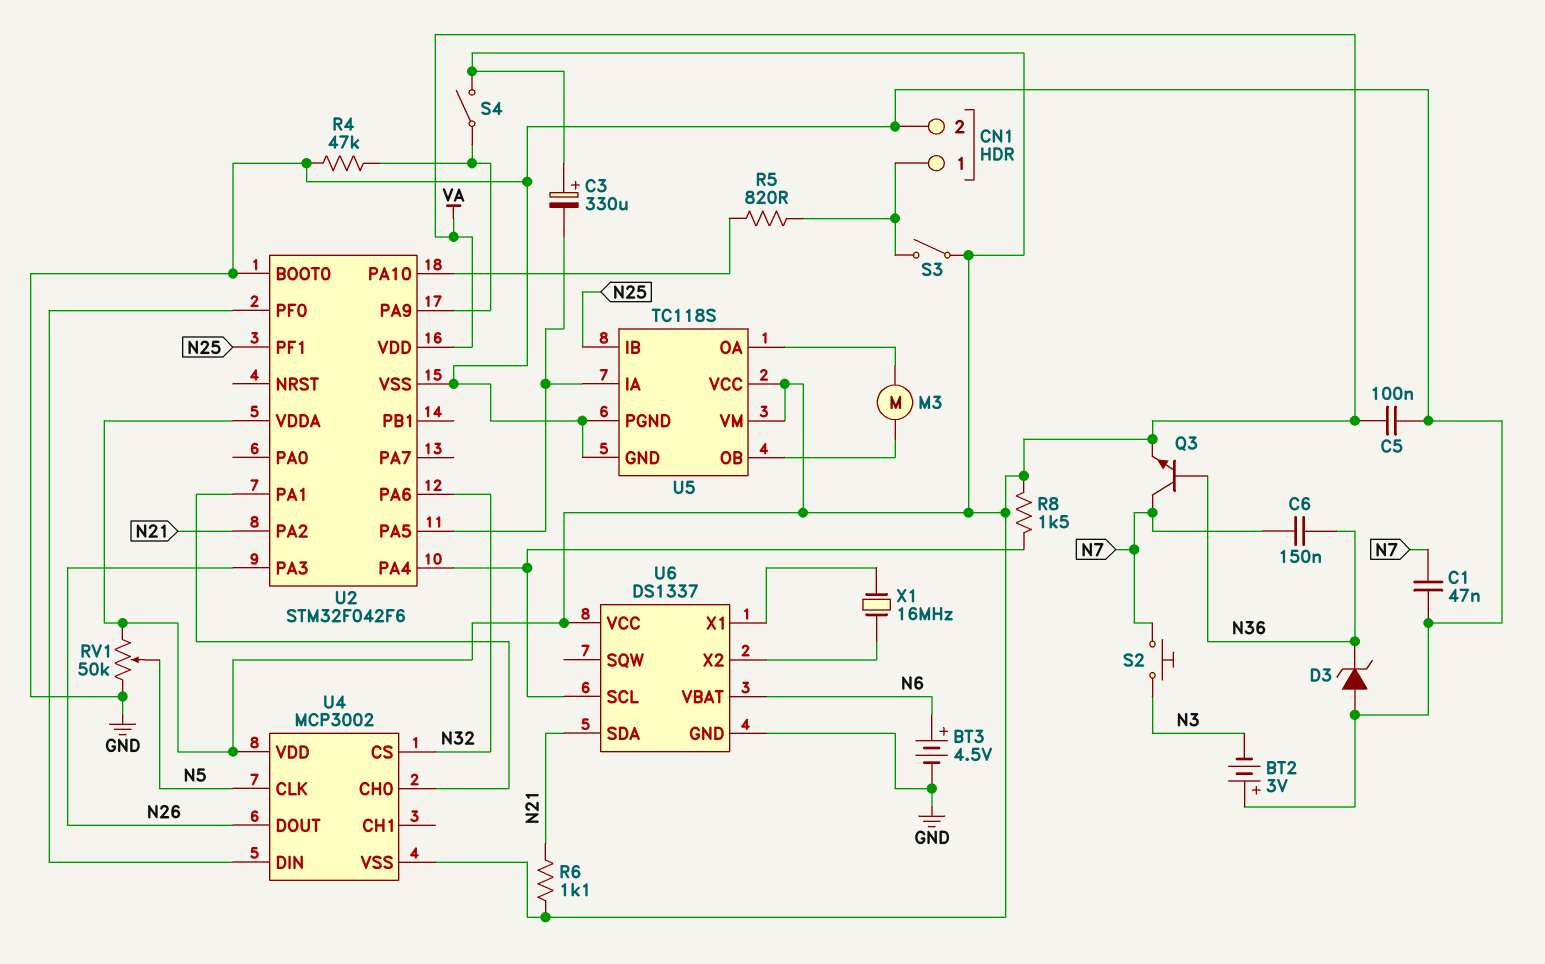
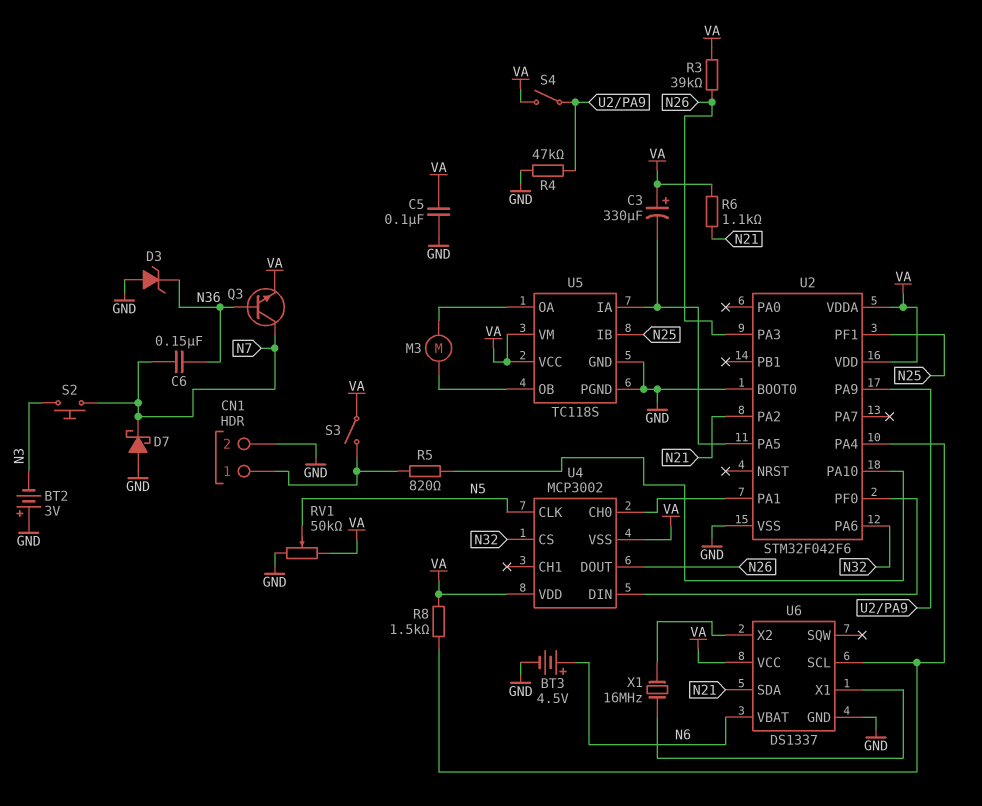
C1: 47nF (GND, N7) -> none
D7: none -> schottky (A GND, K N7)
R3: none -> 39k (N26, VA)

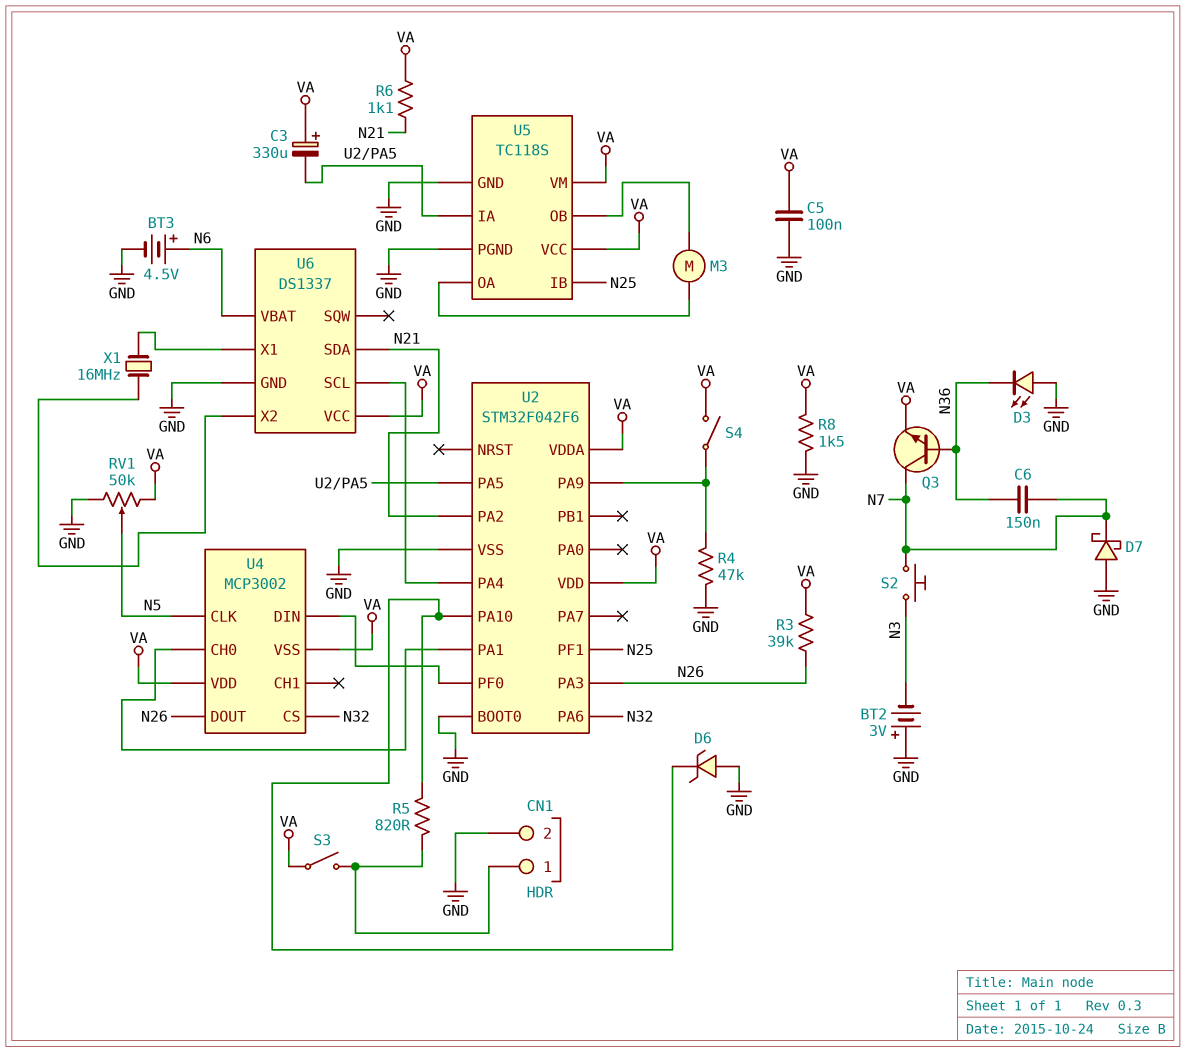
D3: zener (A GND, K N36) -> LED (A GND, K N36)
D6: none -> zener (A GND, K U2/PA10)
R8: 1.5k (U2/PA4, VA) -> 1.5k (GND, VA)

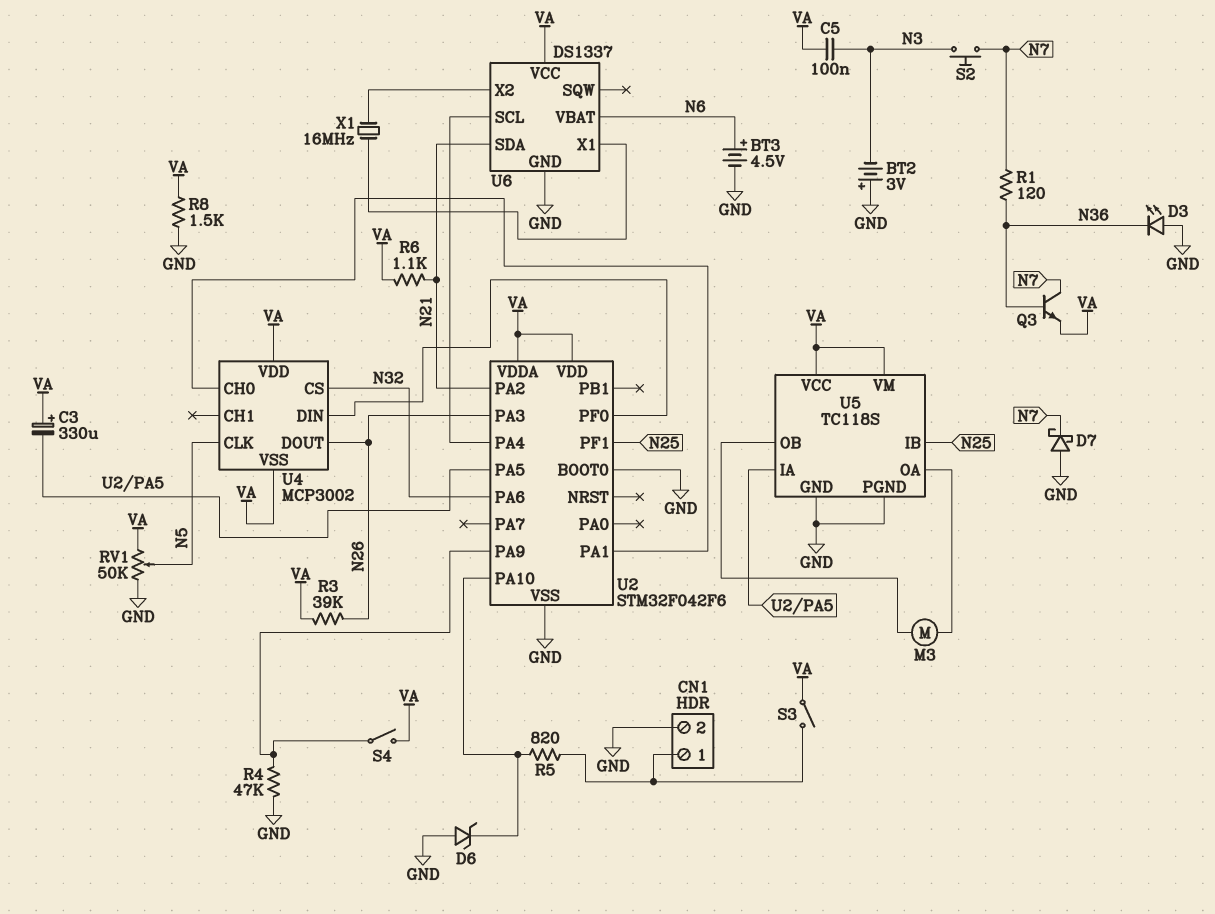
C5: 100nF (GND, VA) -> 100nF (N3, VA)
C6: 150nF (N7, N36) -> none
R1: none -> 120 (N7, N36)

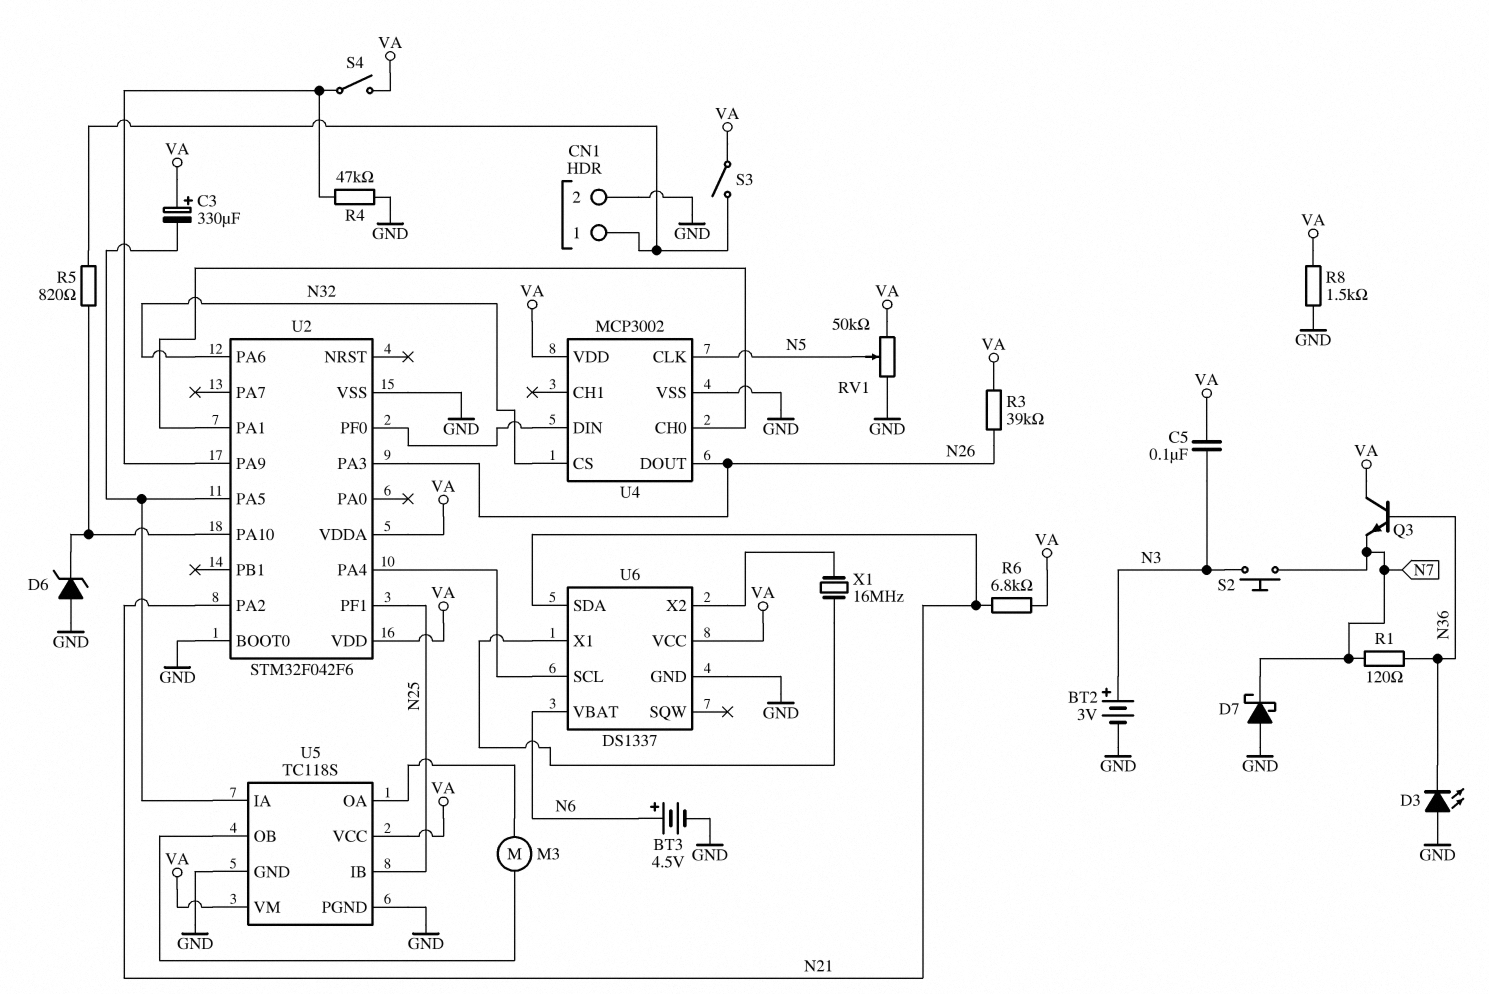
BT2: 3V (plus GND, minus N3) -> 3V (plus N3, minus GND)
Q3: NPN (B N36, C N7, E VA) -> NPN (B N36, C VA, E N7)
R6: 1.1k (N21, VA) -> 6.8k (N21, VA)
U4 pin VSS: VA -> GND

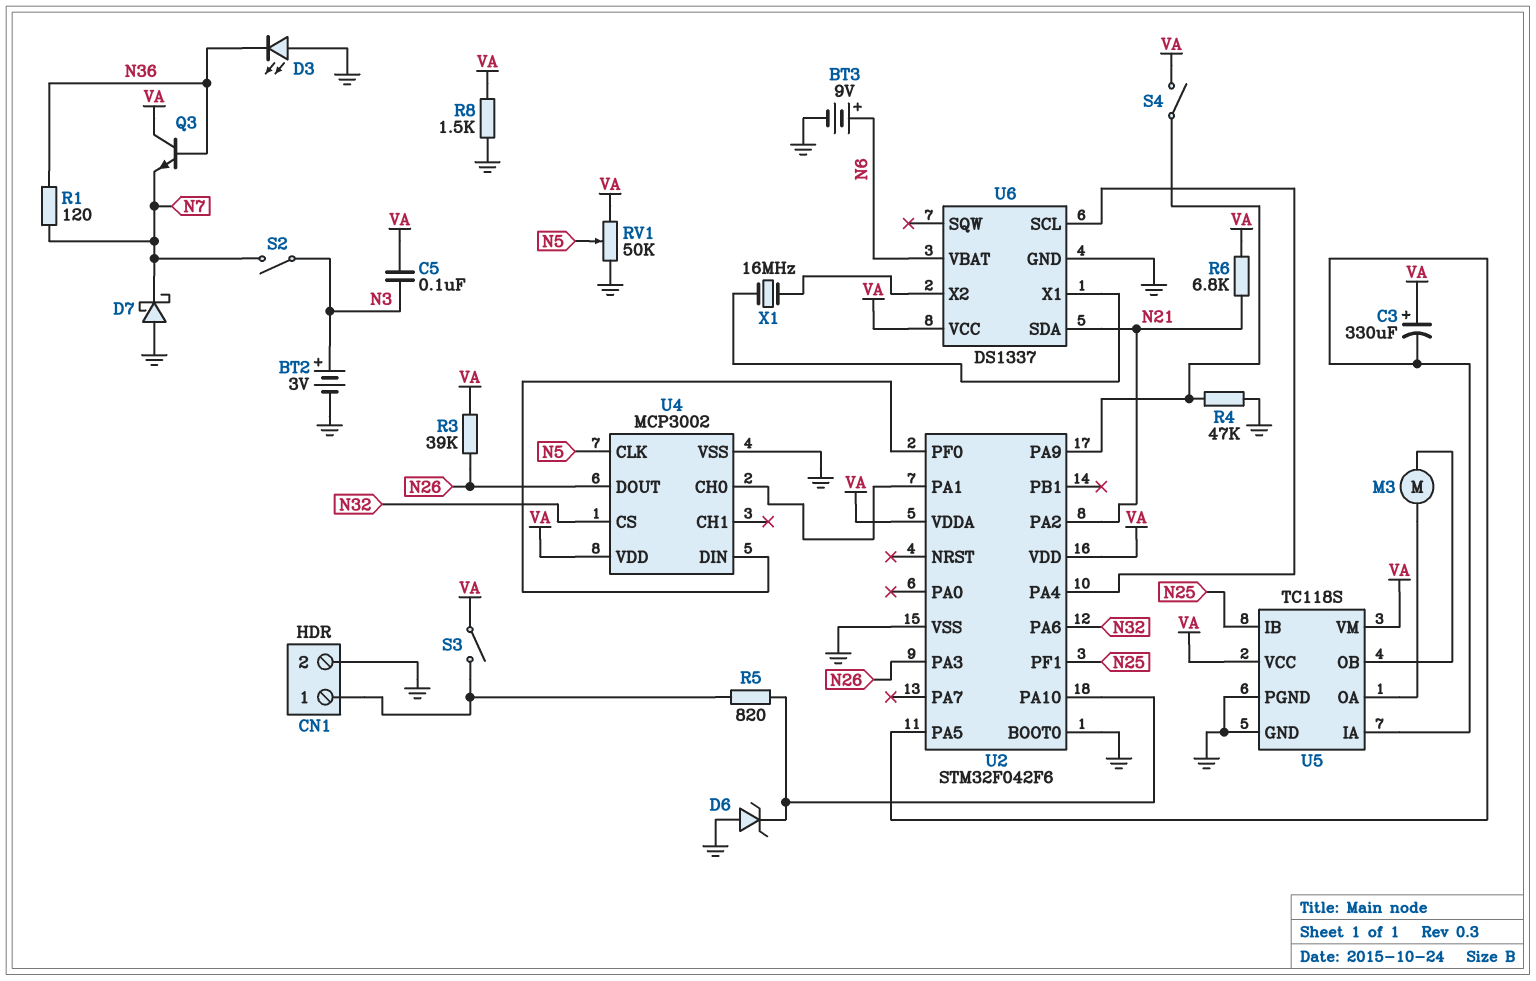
BT3: 4.5V (plus N6, minus GND) -> 9V (plus N6, minus GND)
S2: button (N3, N7) -> switch (N3, N7)

